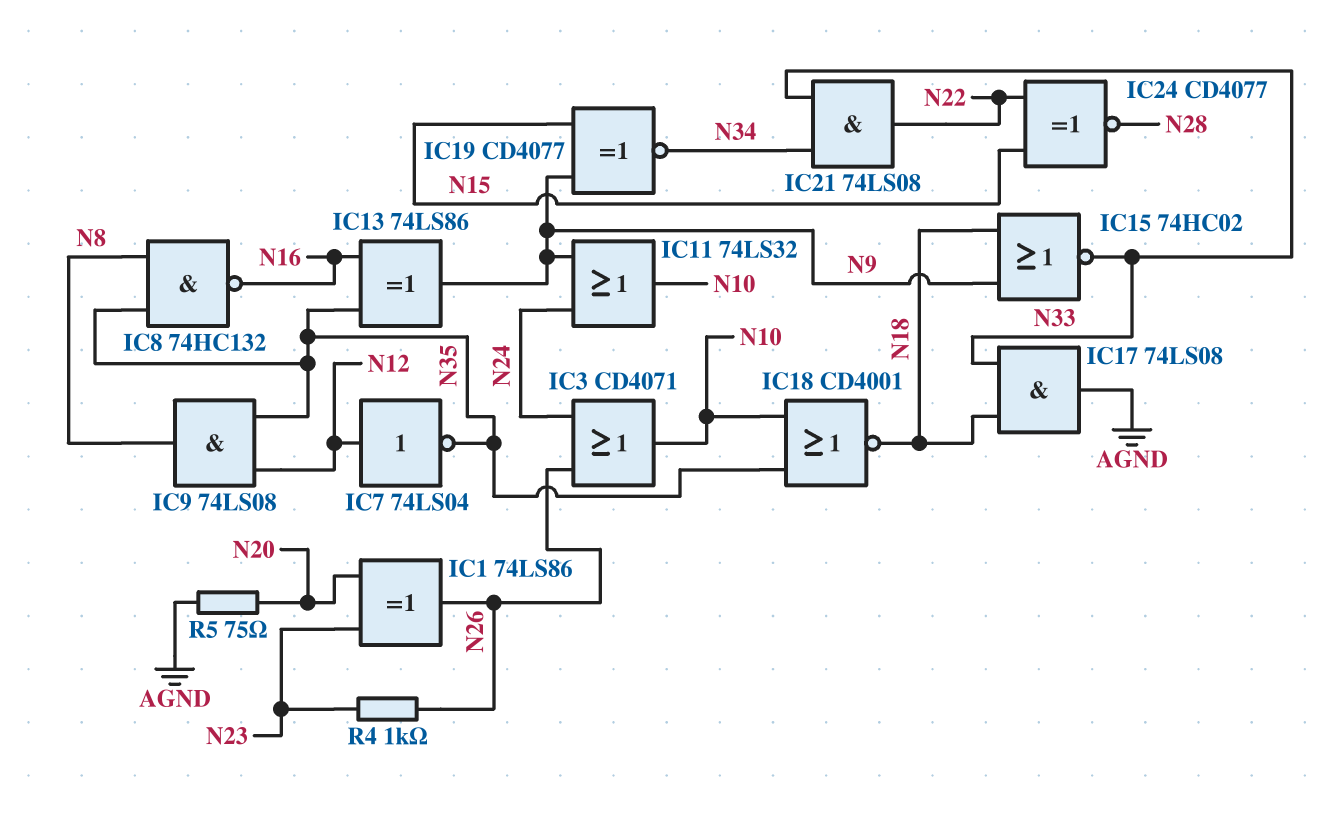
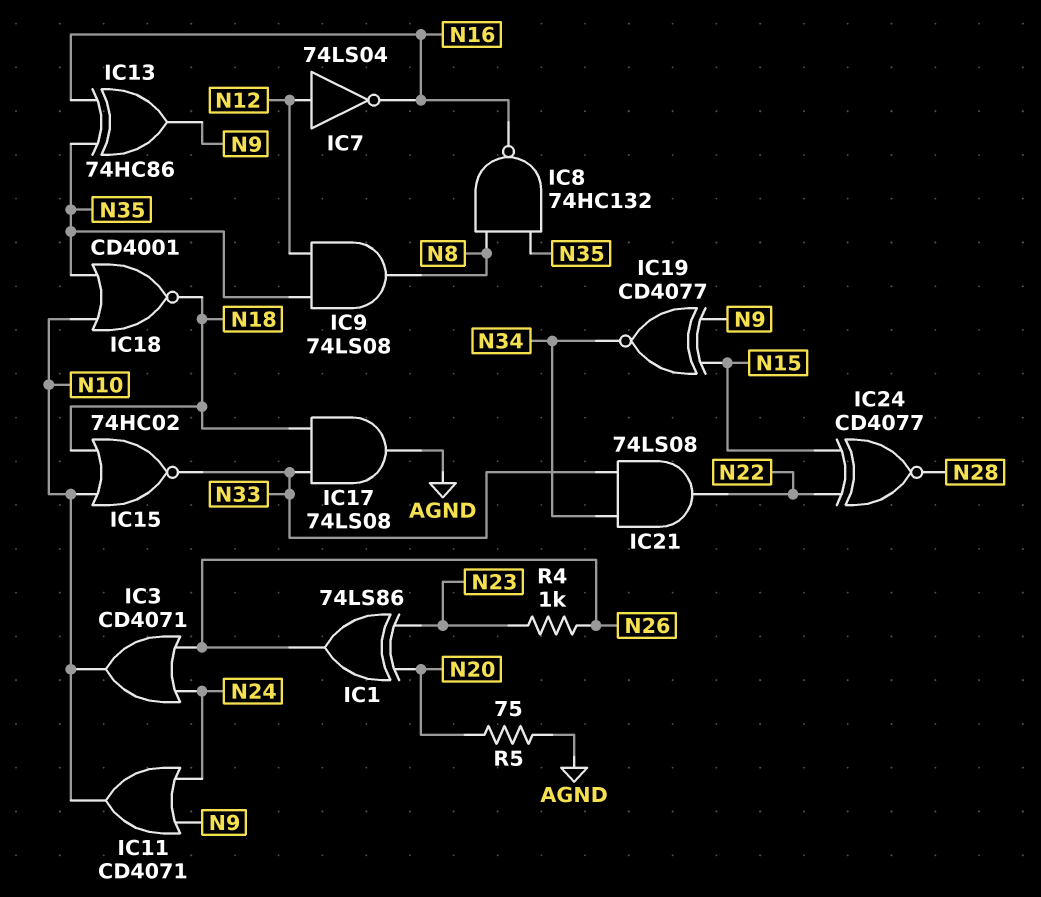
IC7: NOT 74LS04 (in N12, out N35) -> NOT 74LS04 (in N12, out N16)
IC11: OR 74LS32 (in N9, in N24, out N10) -> OR CD4071 (in N9, in N24, out N10)
IC13: XOR 74LS86 (in N16, in N35, out N9) -> XOR 74HC86 (in N16, in N35, out N9)
IC15: NOR 74HC02 (in N9, in N18, out N33) -> NOR 74HC02 (in N10, in N18, out N33)

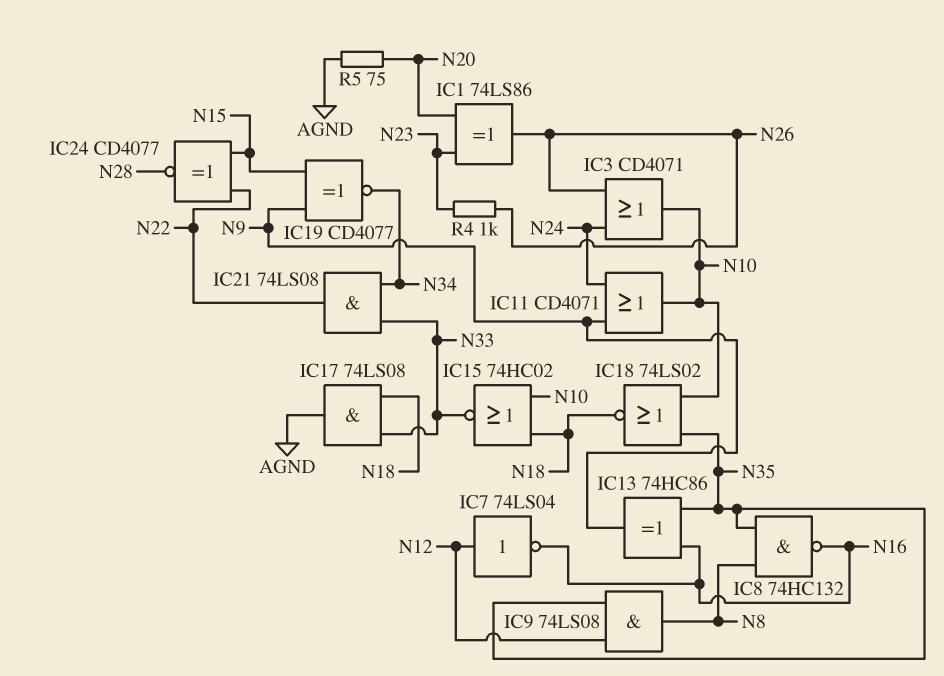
IC18: NOR CD4001 (in N10, in N35, out N18) -> NOR 74LS02 (in N10, in N35, out N18)

